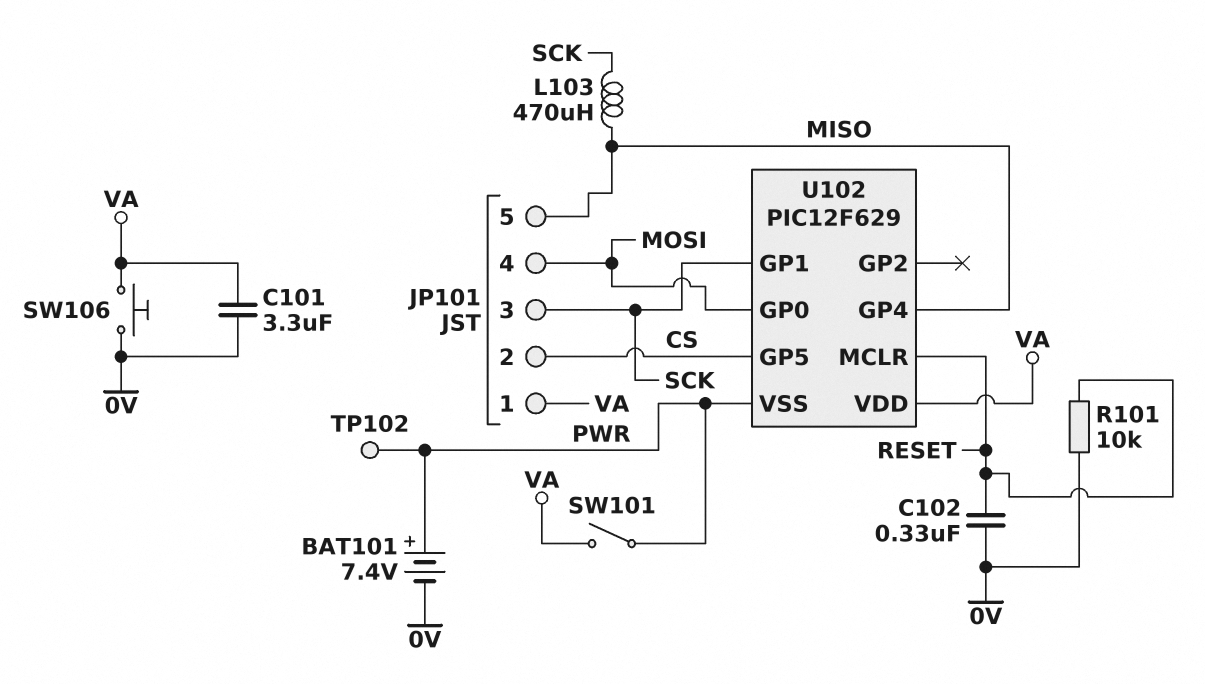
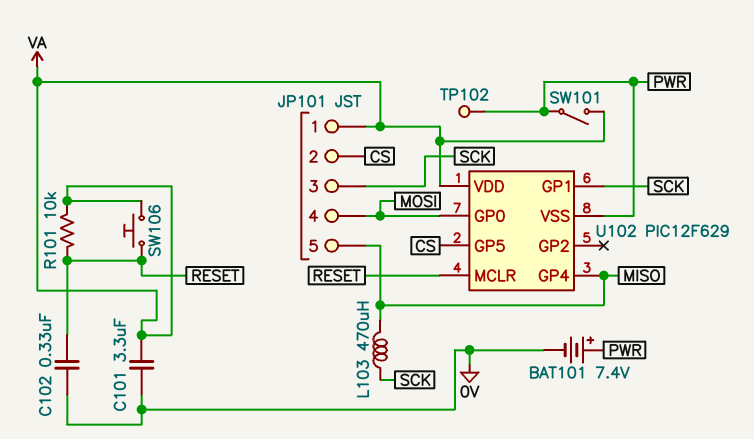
R101: 10k (0V, RESET) -> 10k (RESET, VA)
SW106: button (0V, VA) -> button (RESET, VA)

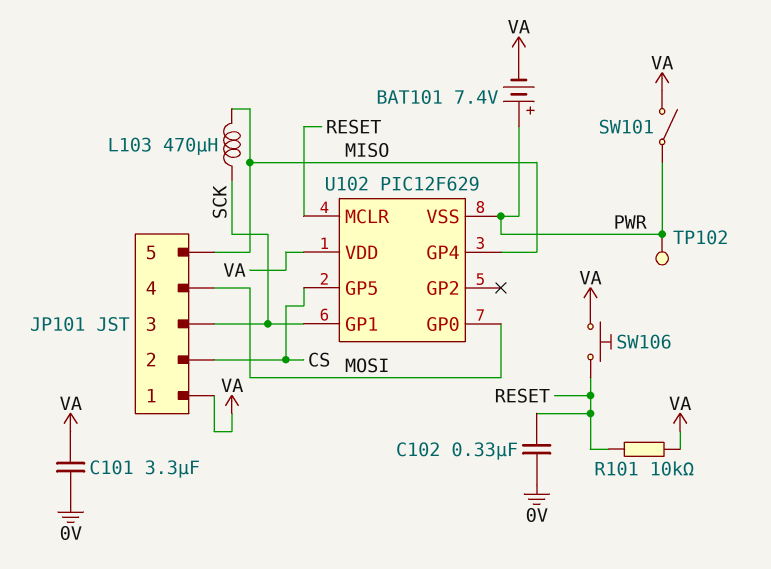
BAT101: 7.4V (plus PWR, minus 0V) -> 7.4V (plus PWR, minus VA)

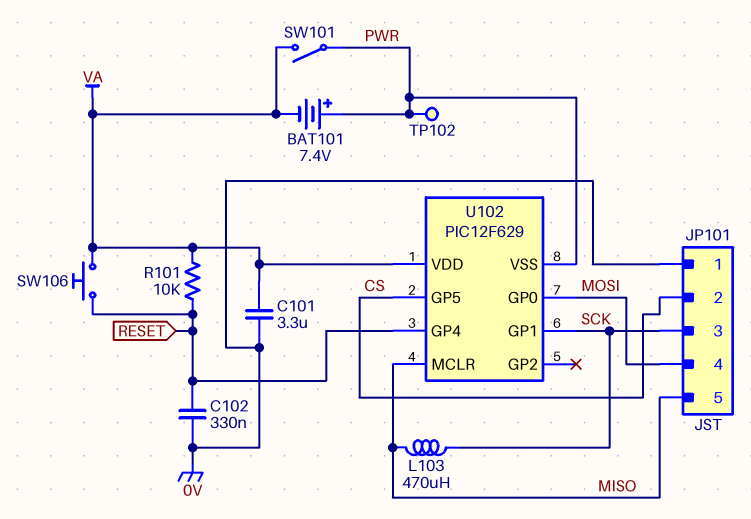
JP101 pin 1: VA -> 0V
U102 pin GP4: MISO -> RESET
U102 pin MCLR: RESET -> MISO

